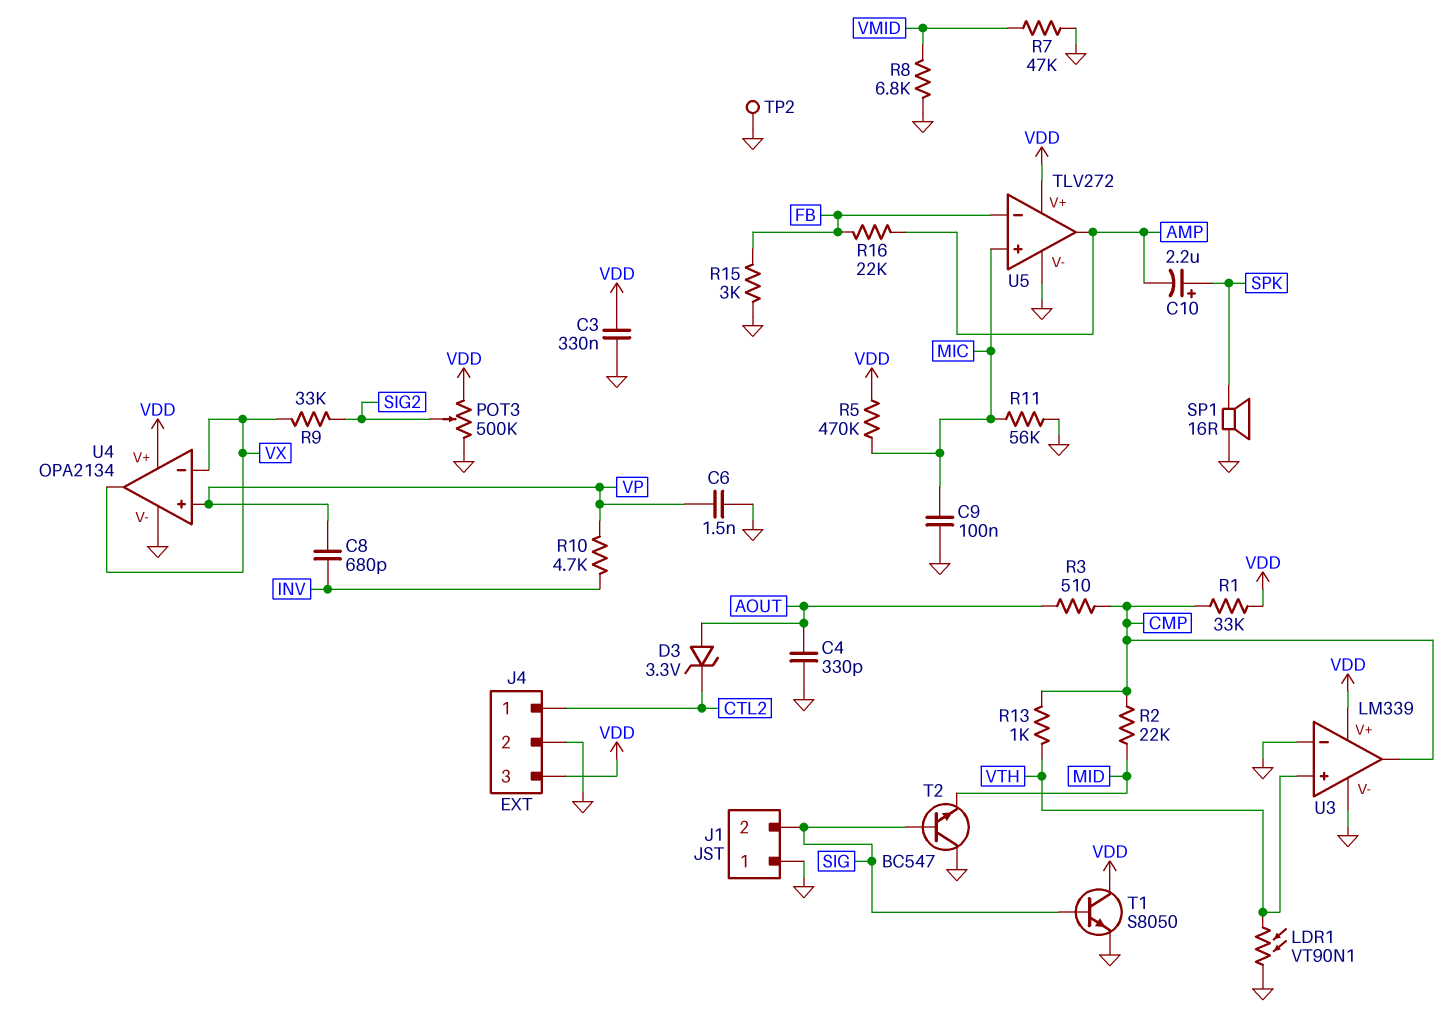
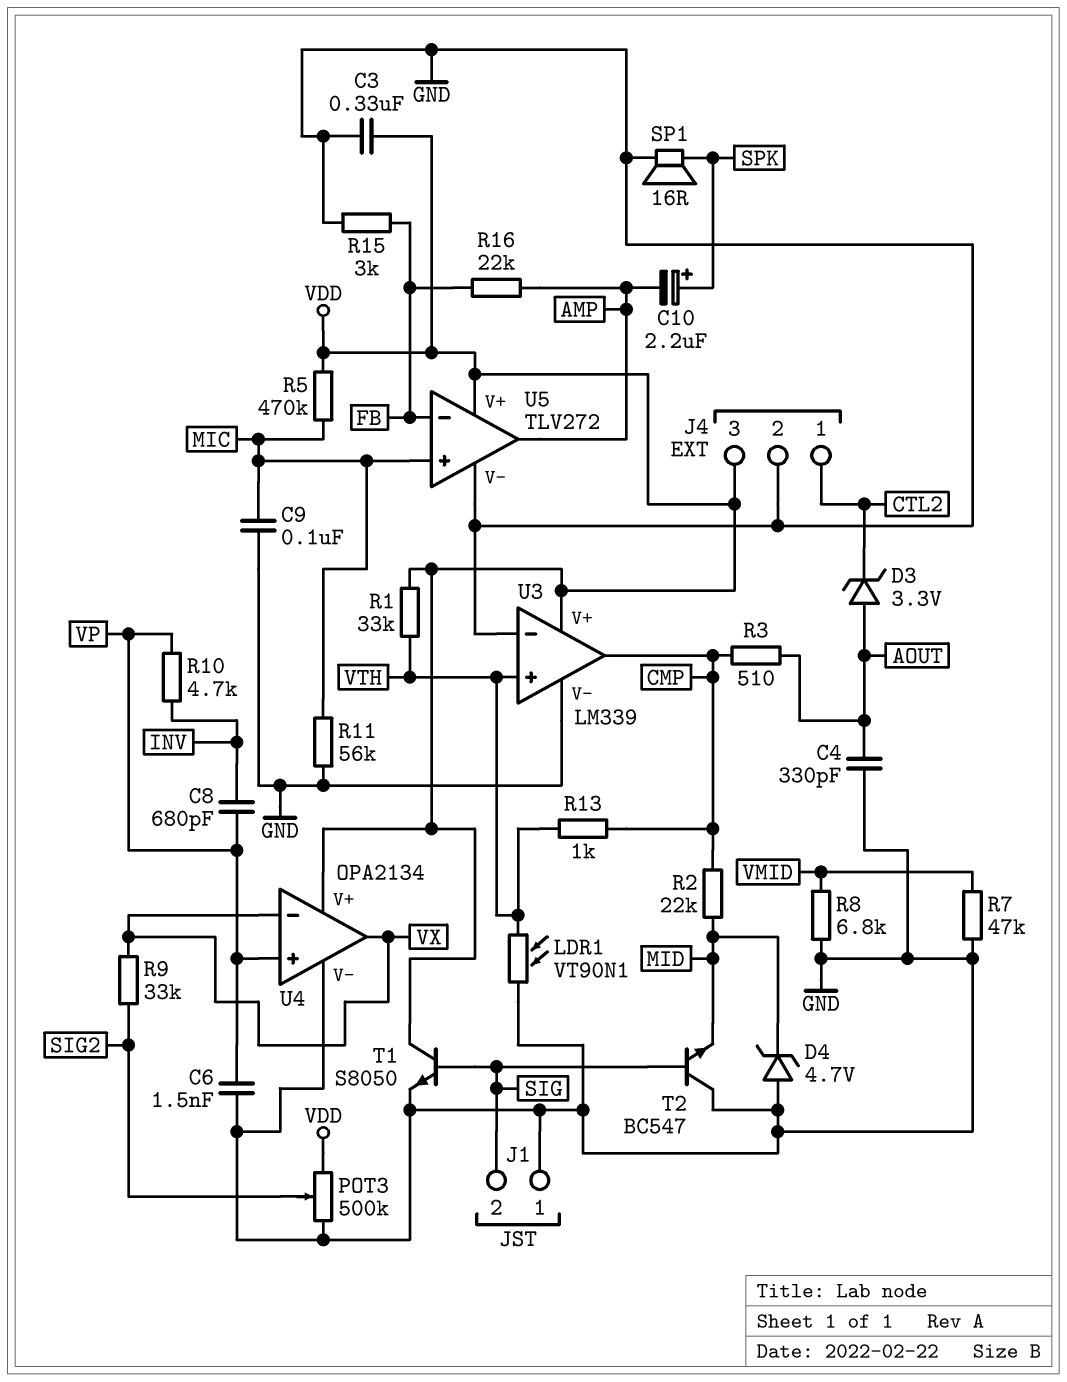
D4: none -> zener 4.7V (A GND, K MID)
R1: 33k (CMP, VDD) -> 33k (VDD, VTH)
TP2: test point (GND) -> none

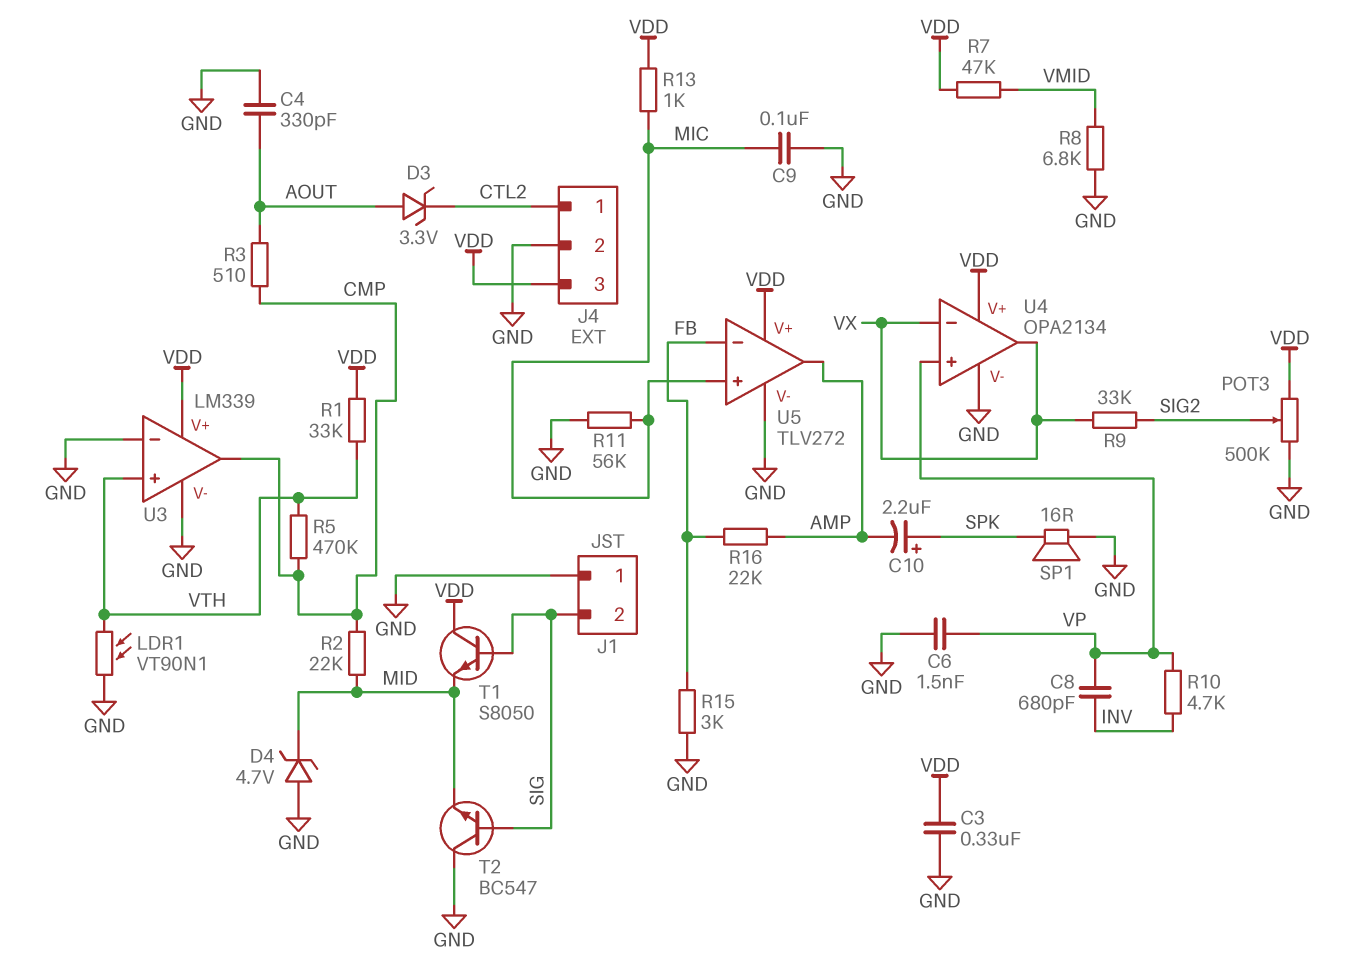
R5: 470k (MIC, VDD) -> 470k (CMP, VTH)
R7: 47k (GND, VMID) -> 47k (VDD, VMID)
R13: 1k (CMP, VTH) -> 1k (MIC, VDD)
T1: NPN S8050 (B SIG, C VDD, E GND) -> NPN S8050 (B SIG, C VDD, E MID)

